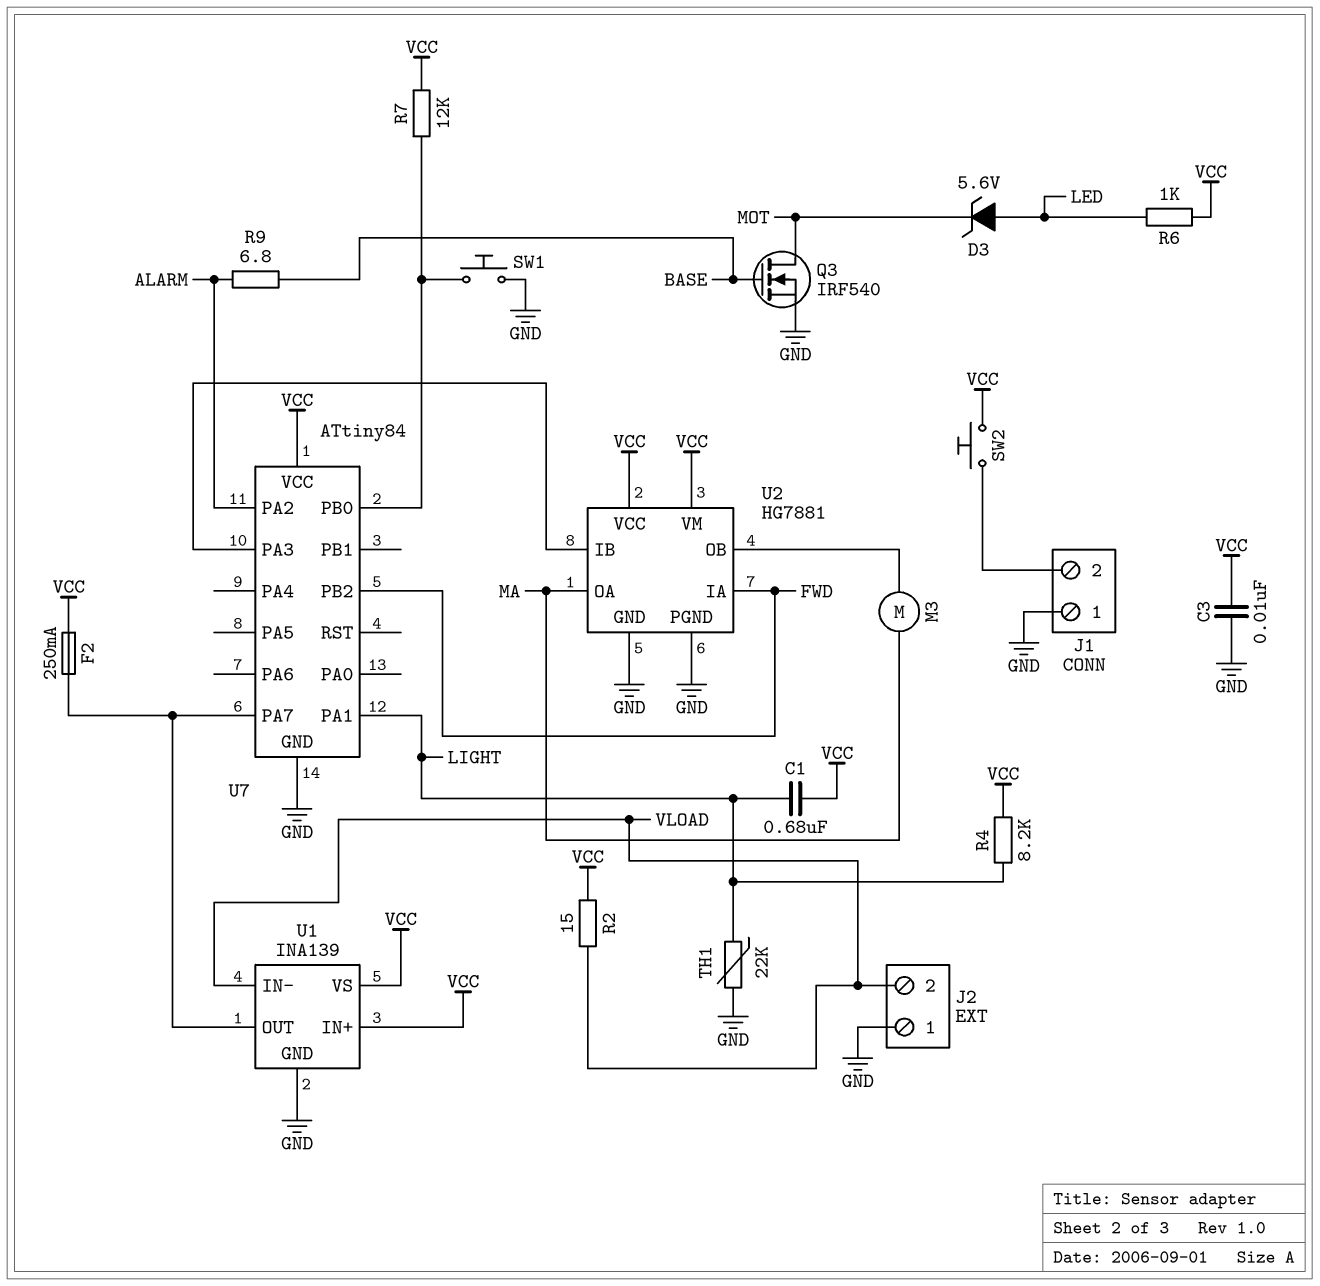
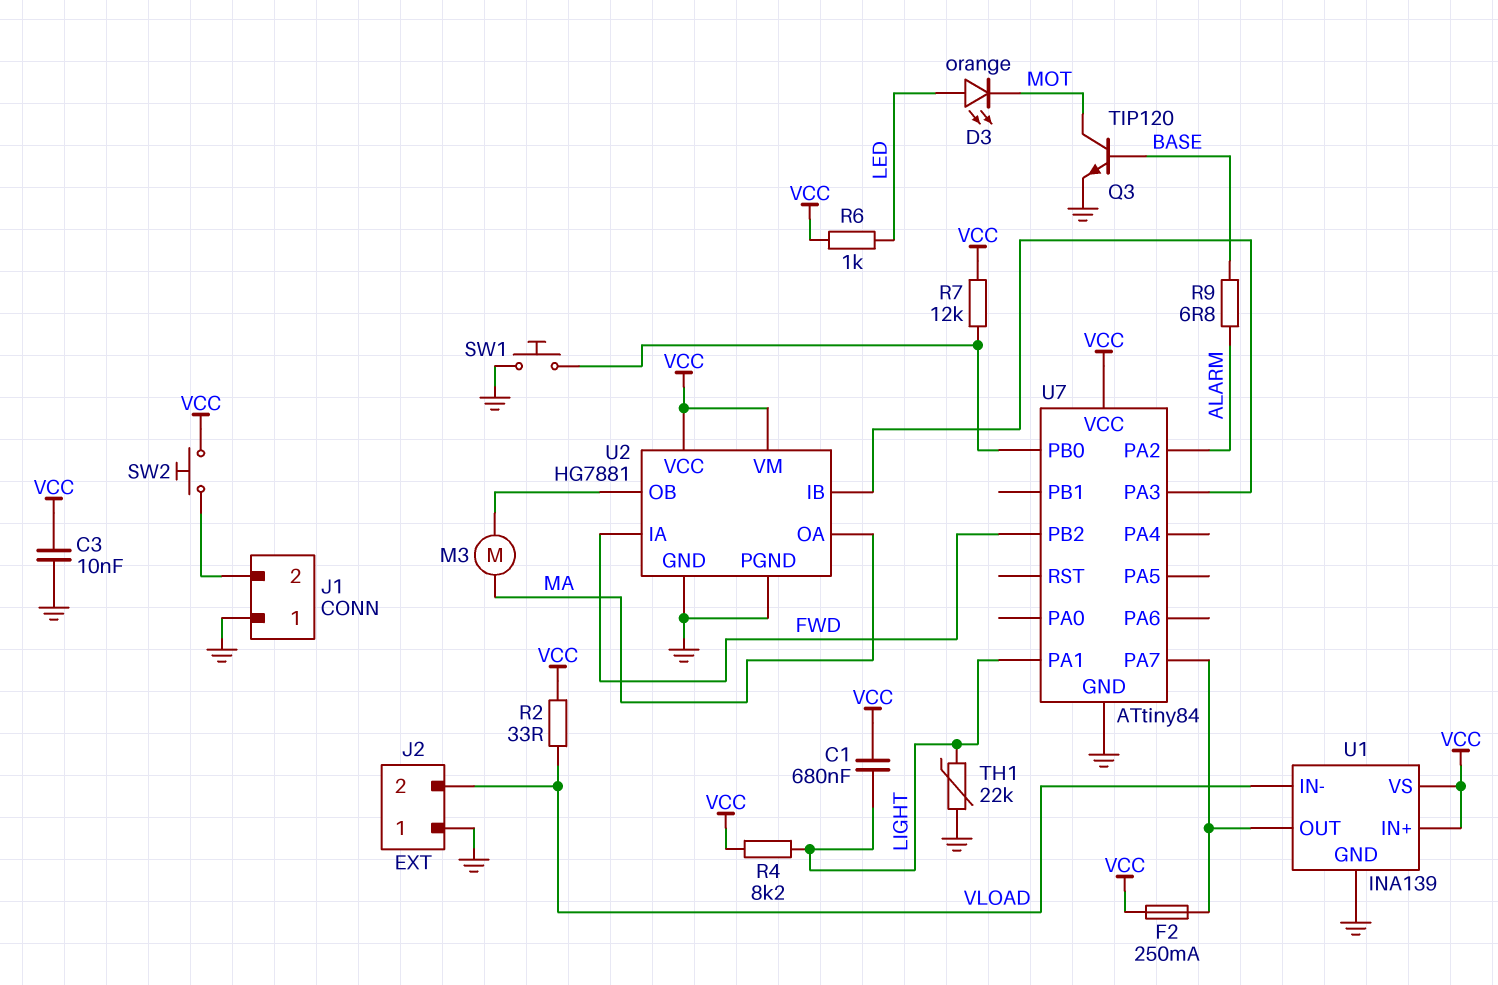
D3: zener 5.6V (A LED, K MOT) -> LED orange (A LED, K MOT)
Q3: NMOS IRF540 (G BASE, D MOT, S GND) -> NPN TIP120 (B BASE, C MOT, E GND)
R2: 15 (VCC, VLOAD) -> 33 (VCC, VLOAD)

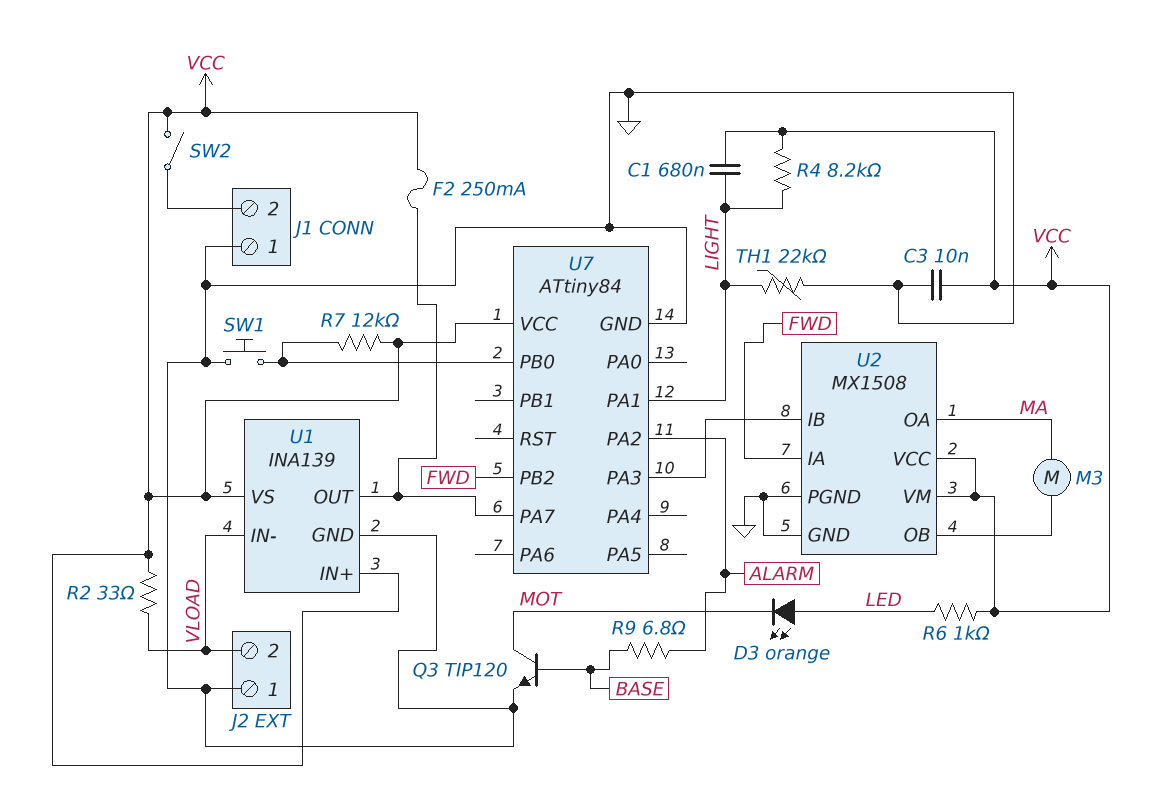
SW2: button (J1/2, VCC) -> switch (J1/2, VCC)
U2: HG7881 -> MX1508

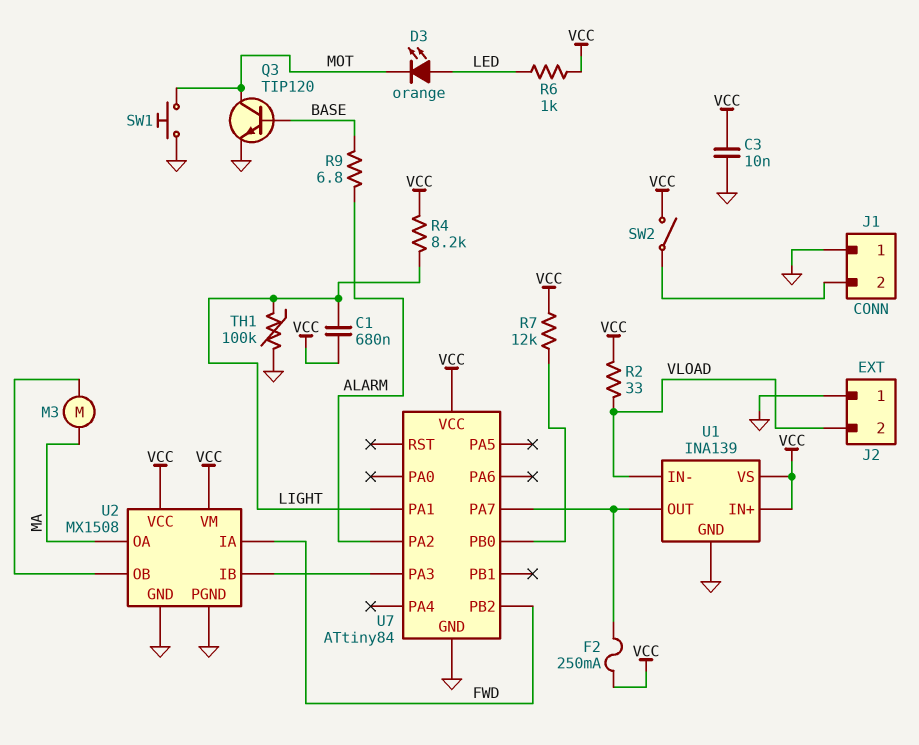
SW1: button (GND, U7/PB0) -> button (GND, MOT)
TH1: 22k (GND, LIGHT) -> 100k (GND, LIGHT)

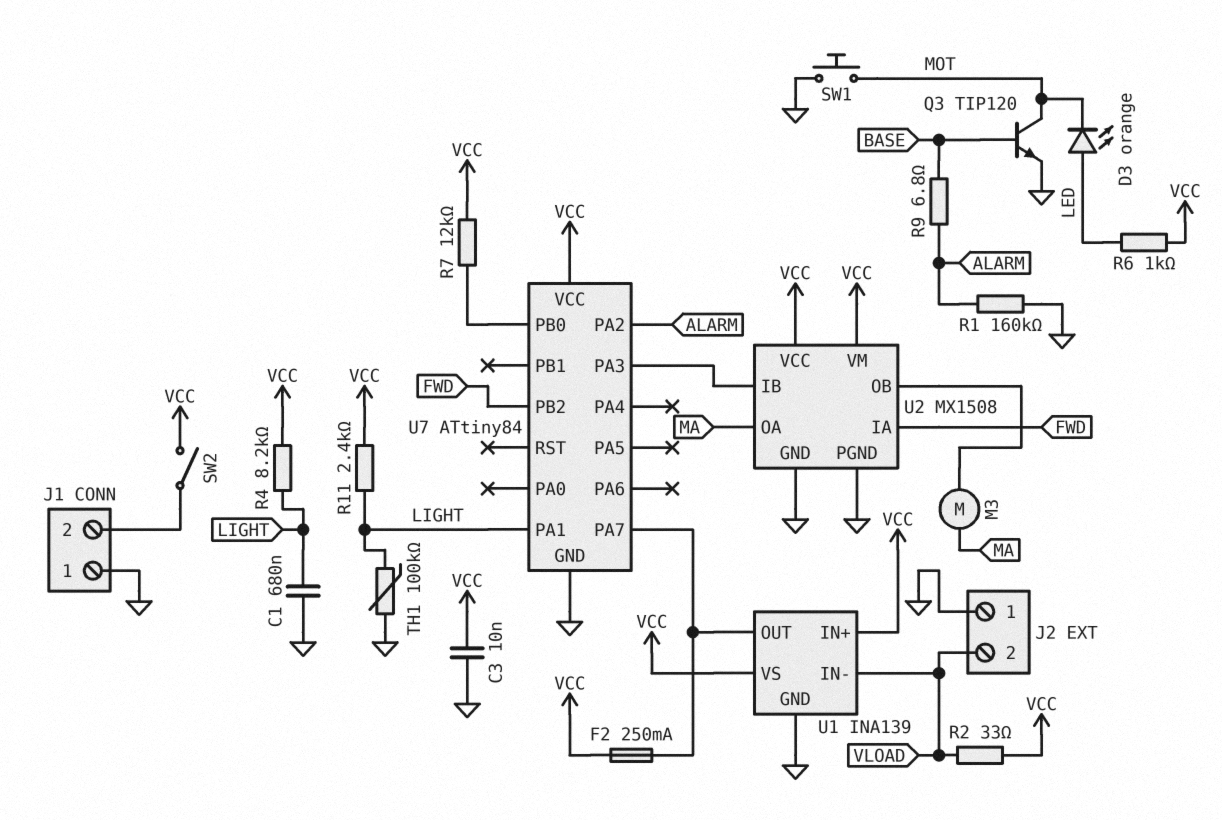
C1: 680nF (LIGHT, VCC) -> 680nF (GND, LIGHT)
R1: none -> 160k (ALARM, GND)
R11: none -> 2.4k (LIGHT, VCC)

